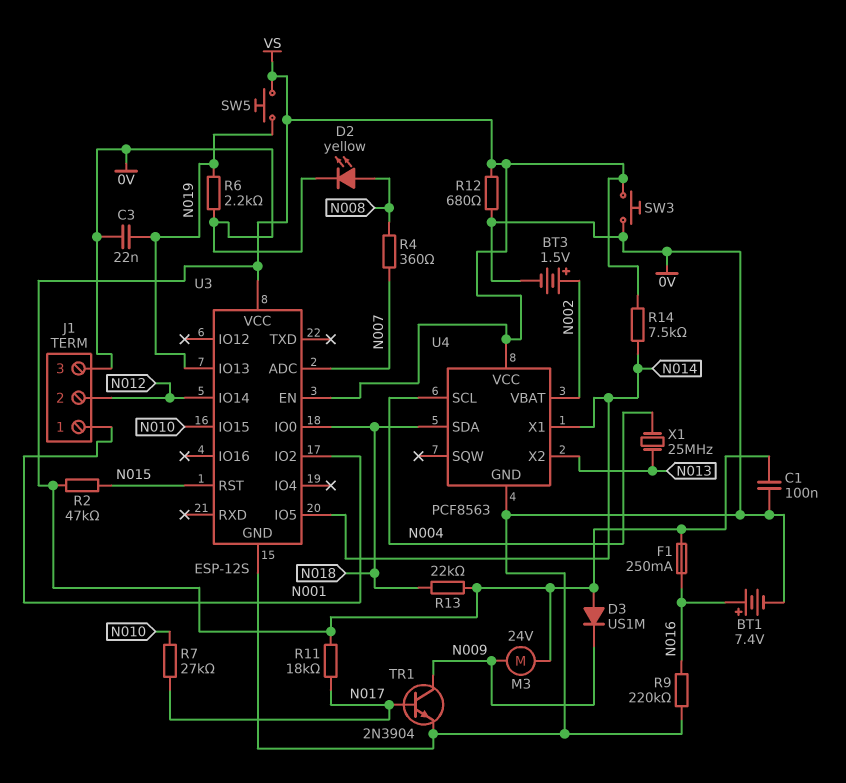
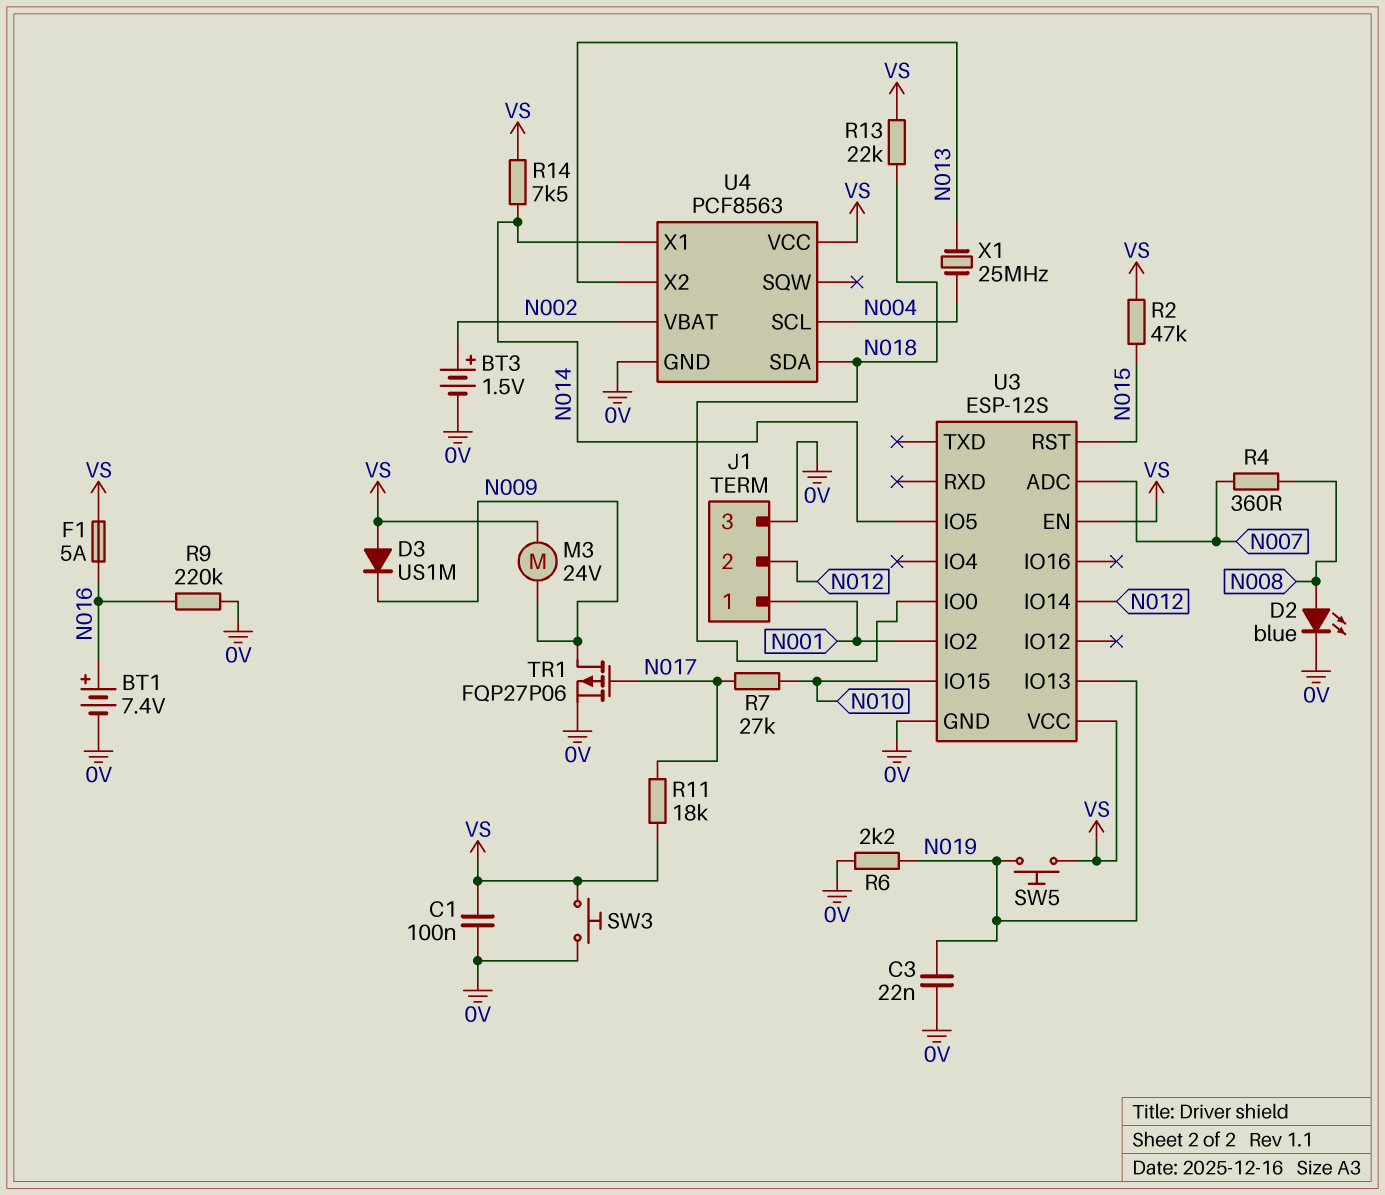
D2: LED yellow (A N008, K 0V) -> LED blue (A N008, K 0V)
F1: 250mA (N016, VS) -> 5A (N016, VS)
R12: 680 (0V, VS) -> none
TR1: NPN 2N3904 (B N017, C N009, E 0V) -> PMOS FQP27P06 (G N017, D N009, S 0V)

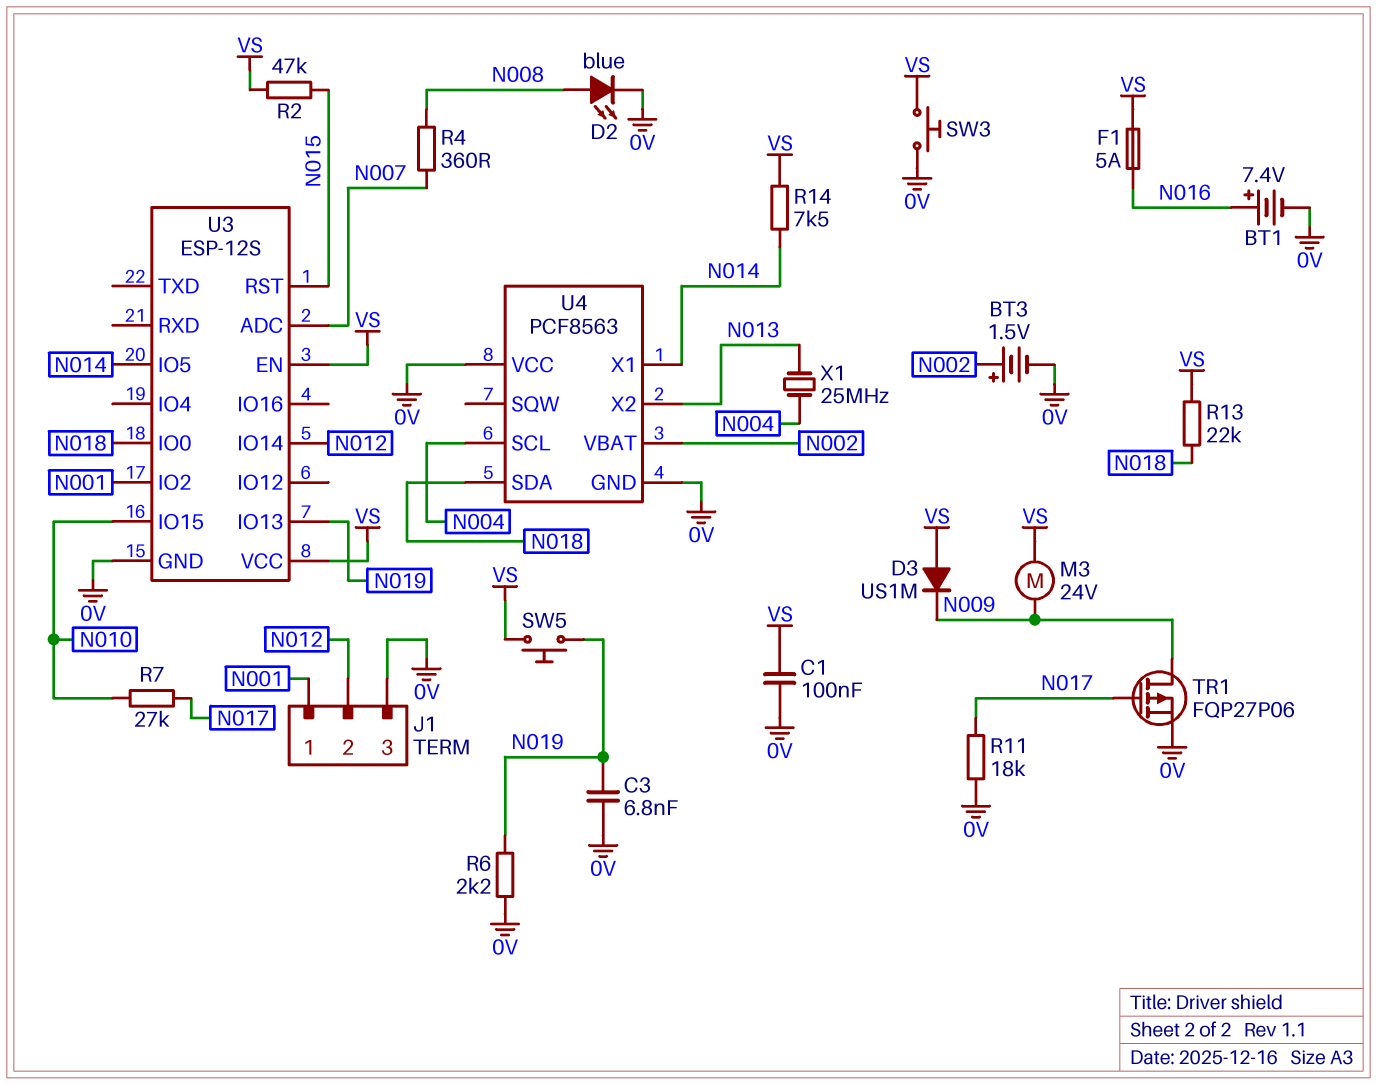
C3: 22nF (0V, N019) -> 6.8nF (0V, N019)
R9: 220k (0V, N016) -> none
R11: 18k (N017, VS) -> 18k (0V, N017)
U4 pin VCC: VS -> 0V

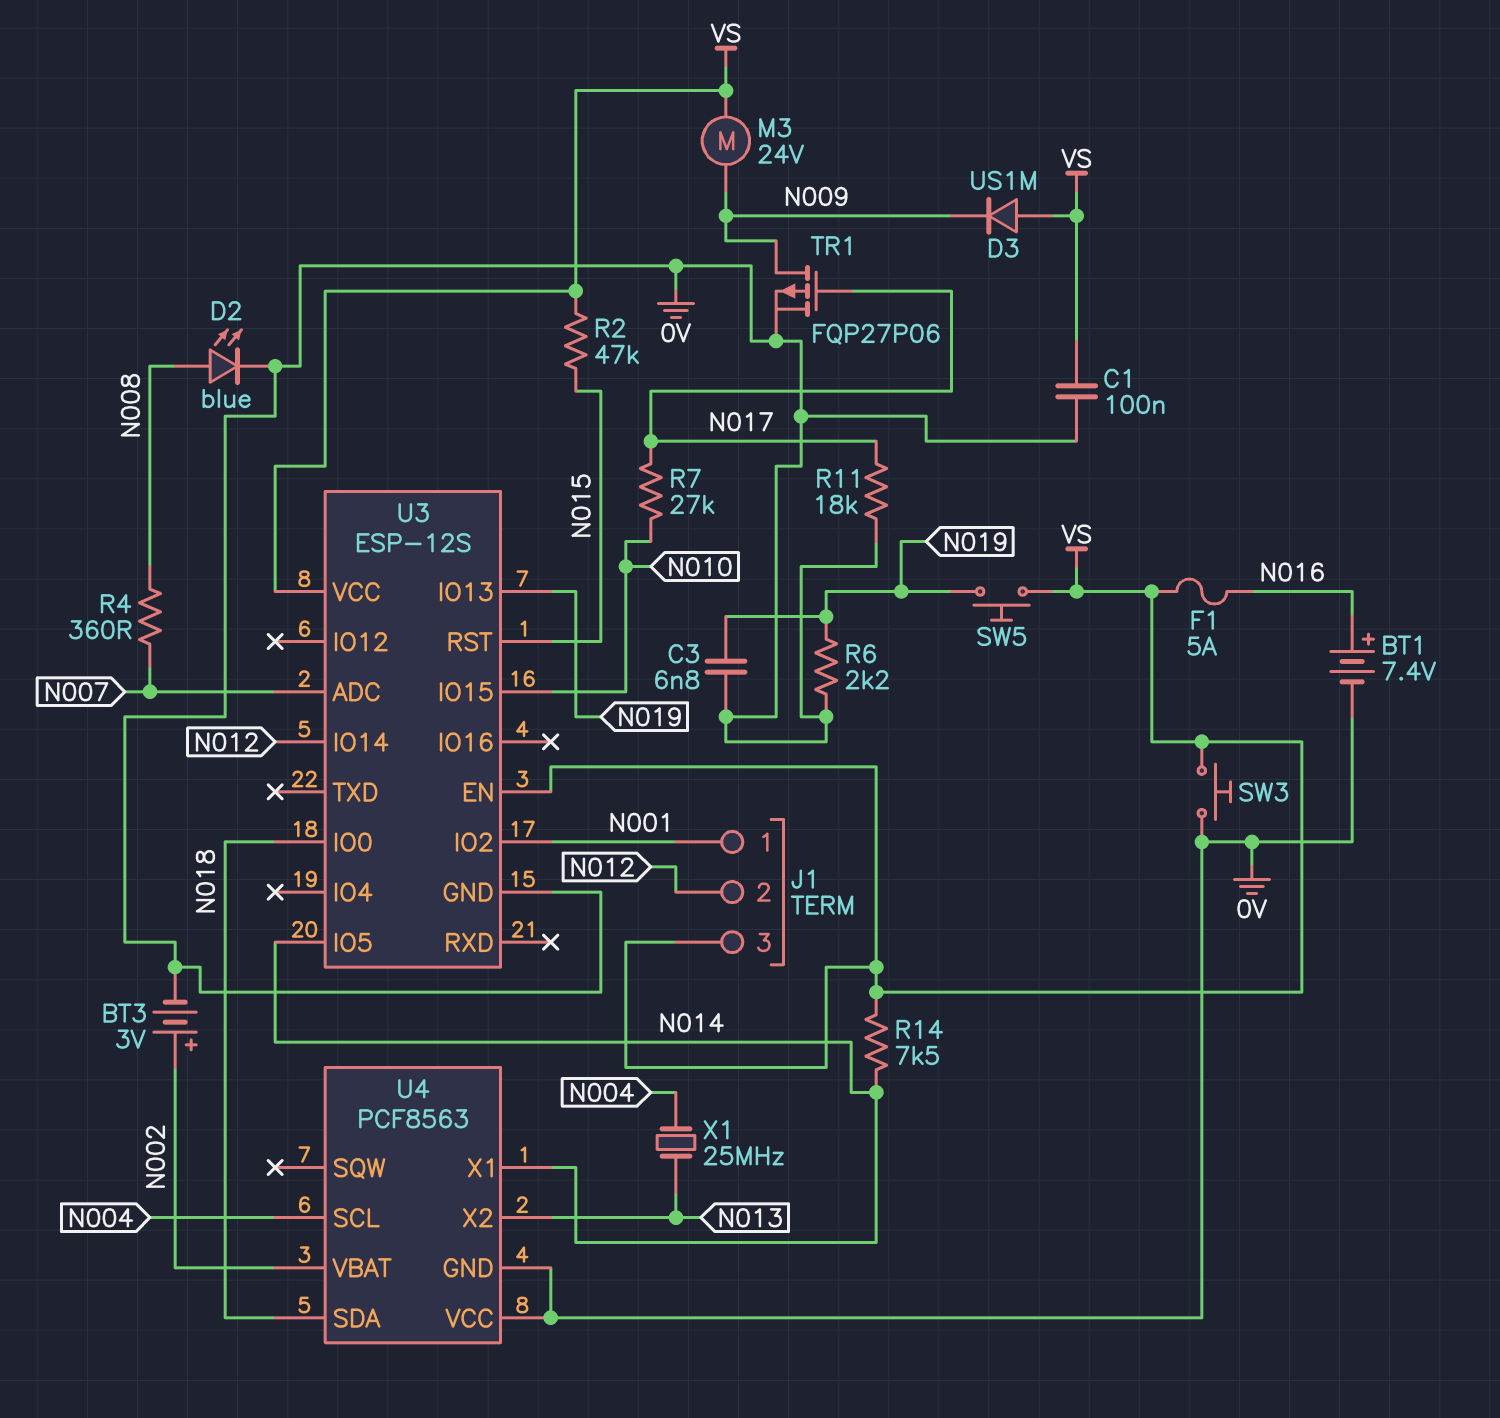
BT3: 1.5V (plus N002, minus 0V) -> 3V (plus N002, minus 0V)
J1 pin 3: 0V -> VS
R13: 22k (N018, VS) -> none

